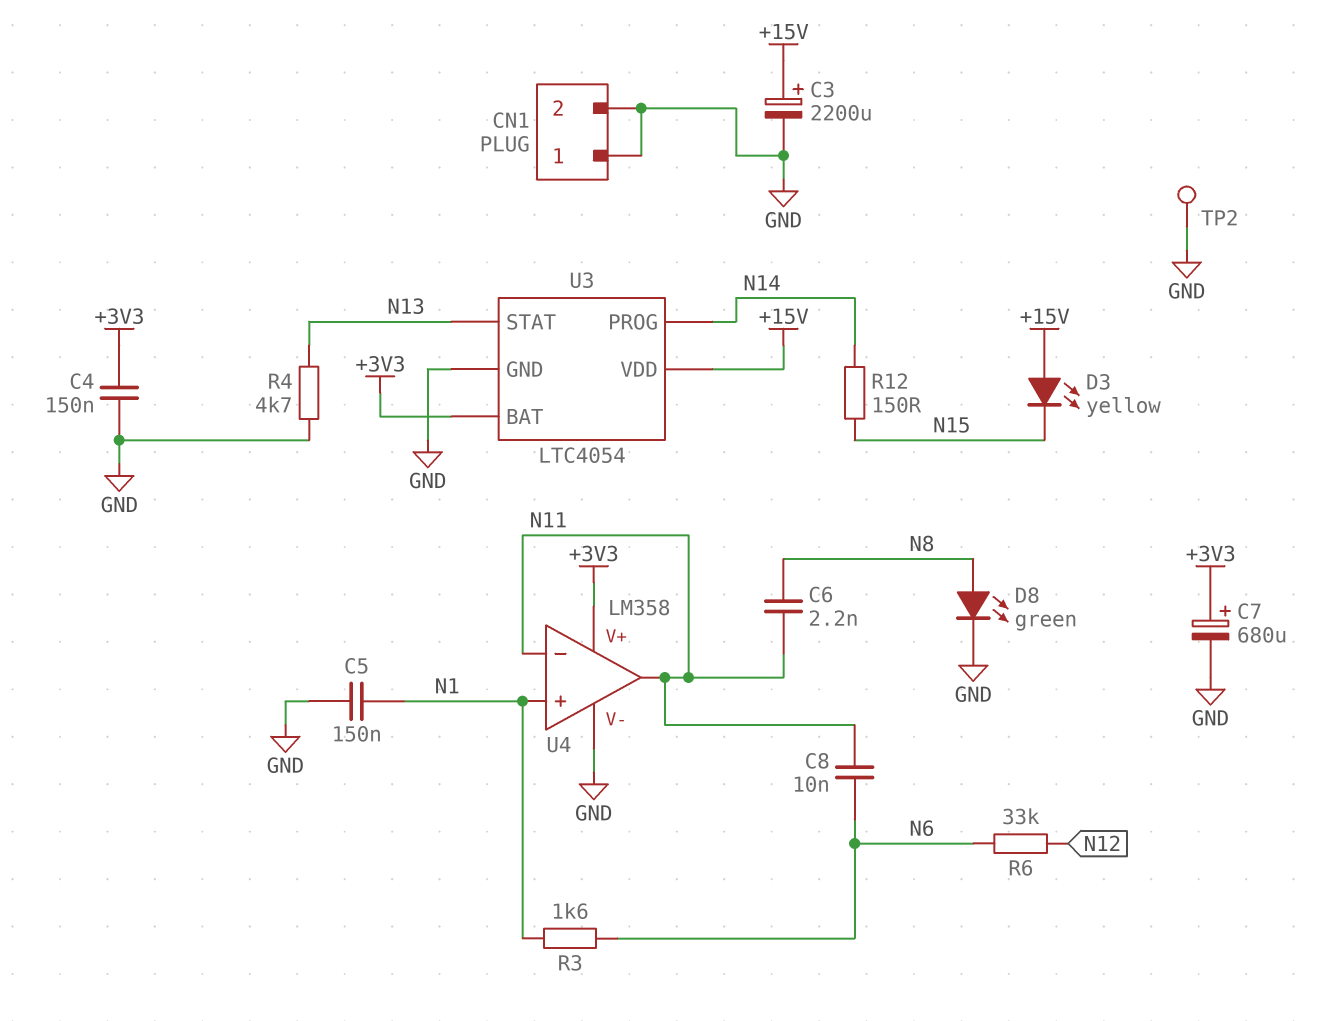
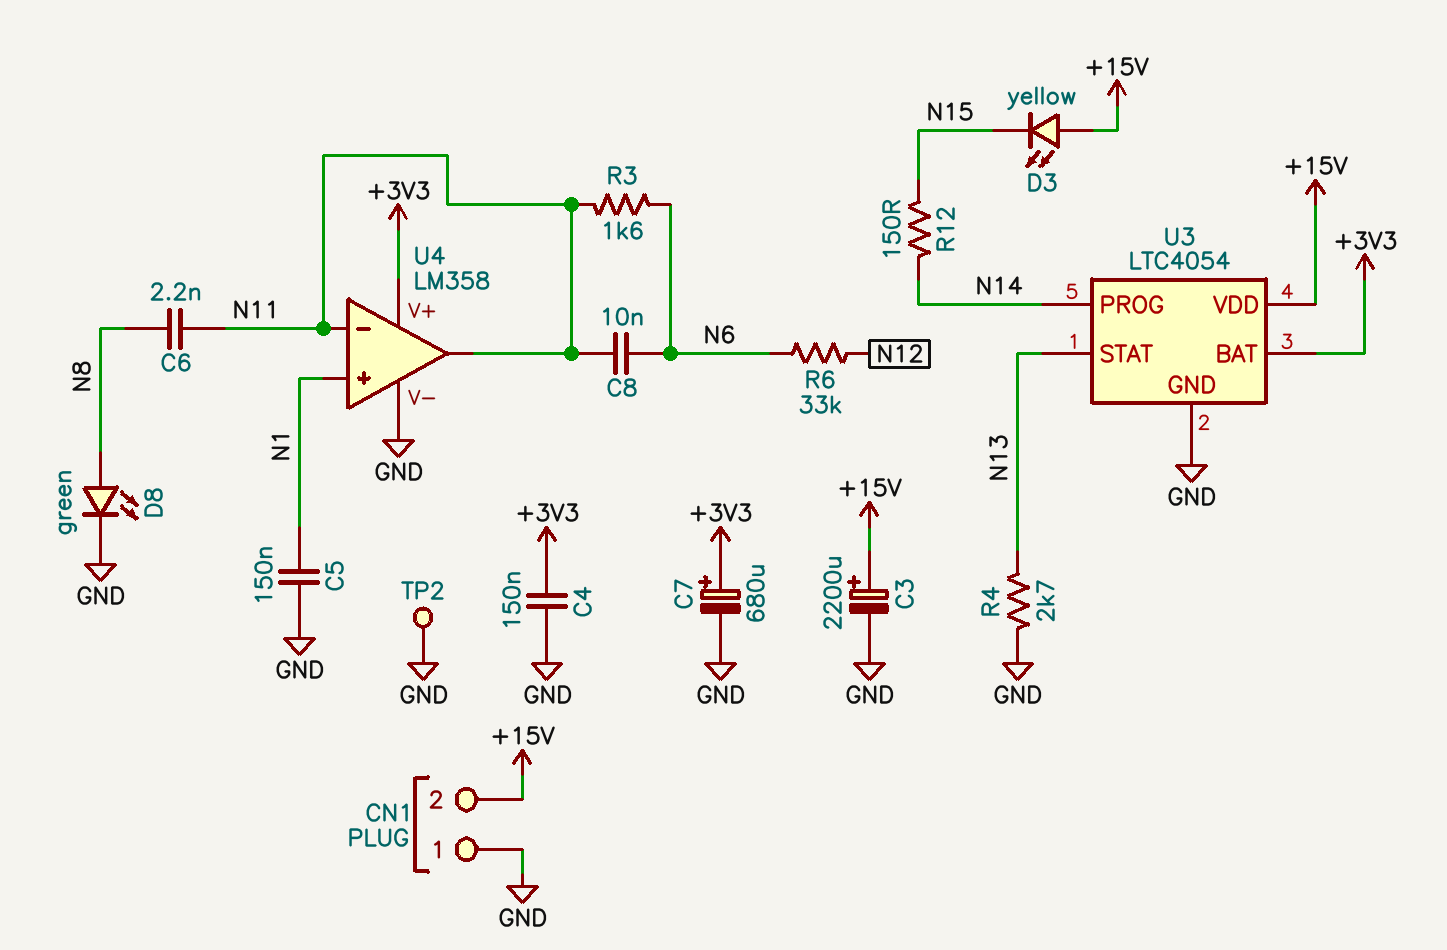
CN1 pin 2: GND -> +15V
R3: 1.6k (N1, N6) -> 1.6k (N6, N11)
R4: 4.7k (GND, N13) -> 2.7k (GND, N13)

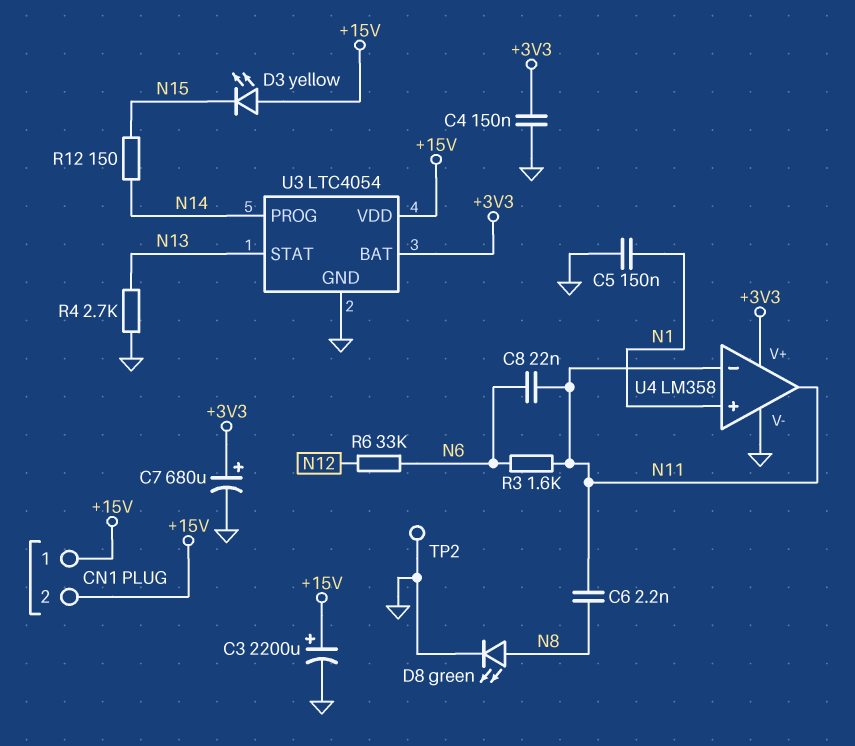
C8: 10nF (N6, N11) -> 22nF (N6, N11)
CN1 pin 1: GND -> +15V

